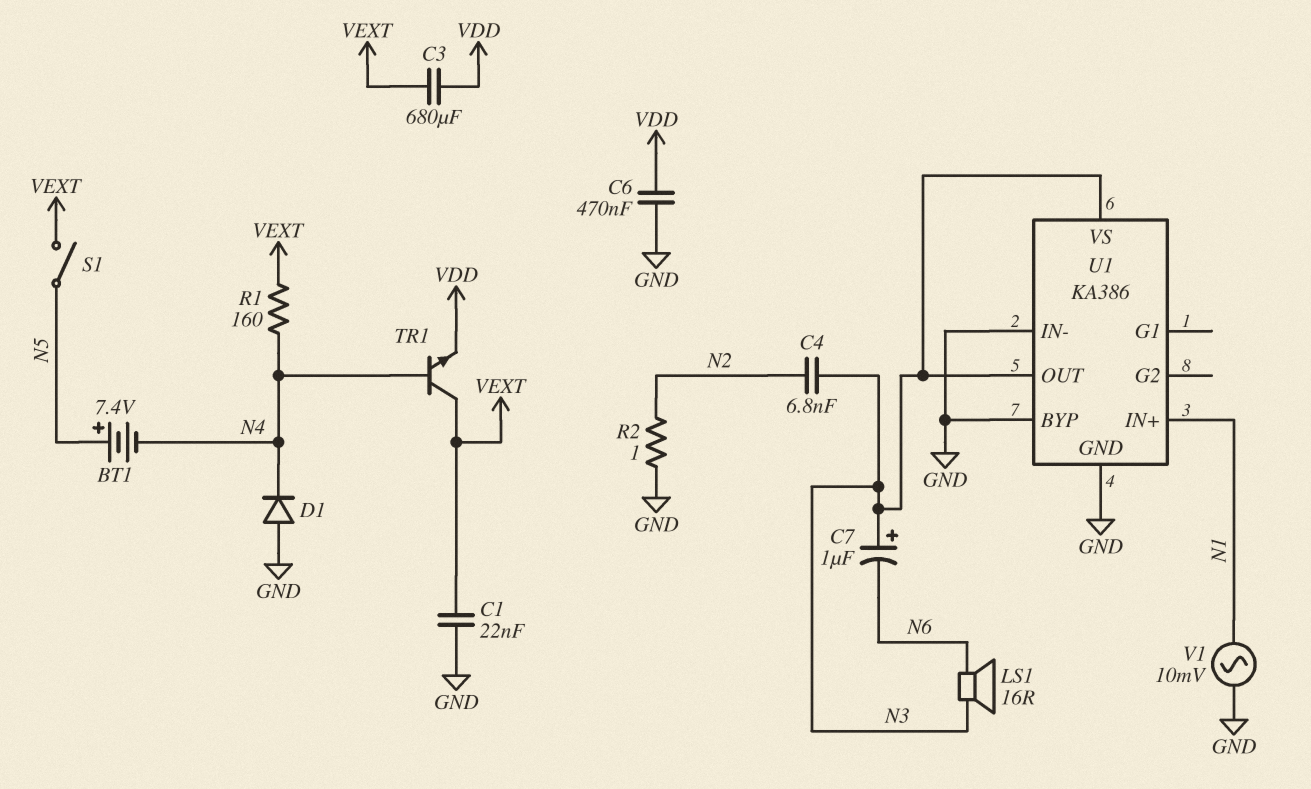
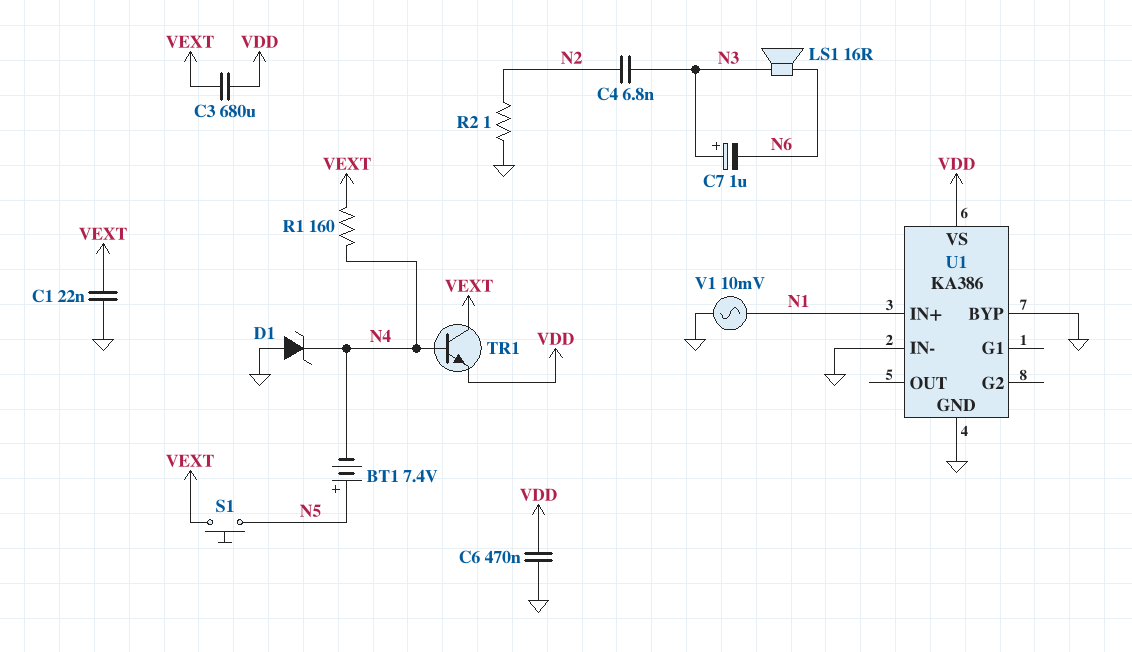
D1: diode (A GND, K N4) -> zener (A GND, K N4)
S1: switch (N5, VEXT) -> button (N5, VEXT)
U1 pin OUT: N3 -> none
U1 pin VS: N3 -> VDD

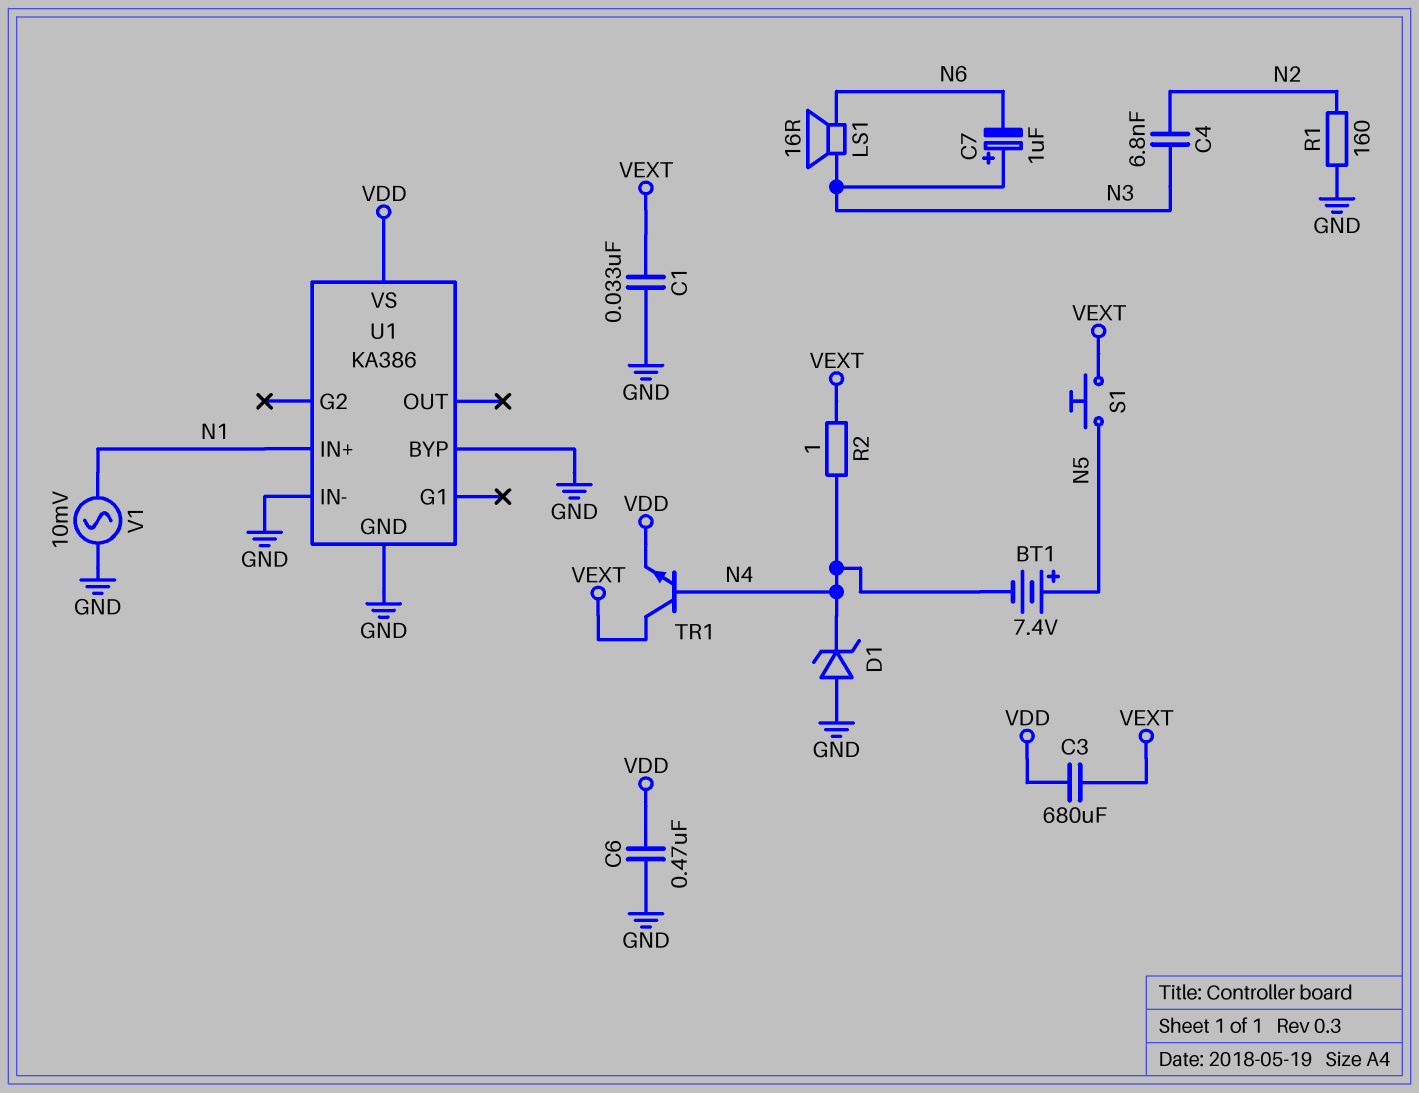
C1: 22nF (GND, VEXT) -> 33nF (GND, VEXT)
R1: 160 (N4, VEXT) -> 160 (GND, N2)
R2: 1 (GND, N2) -> 1 (N4, VEXT)

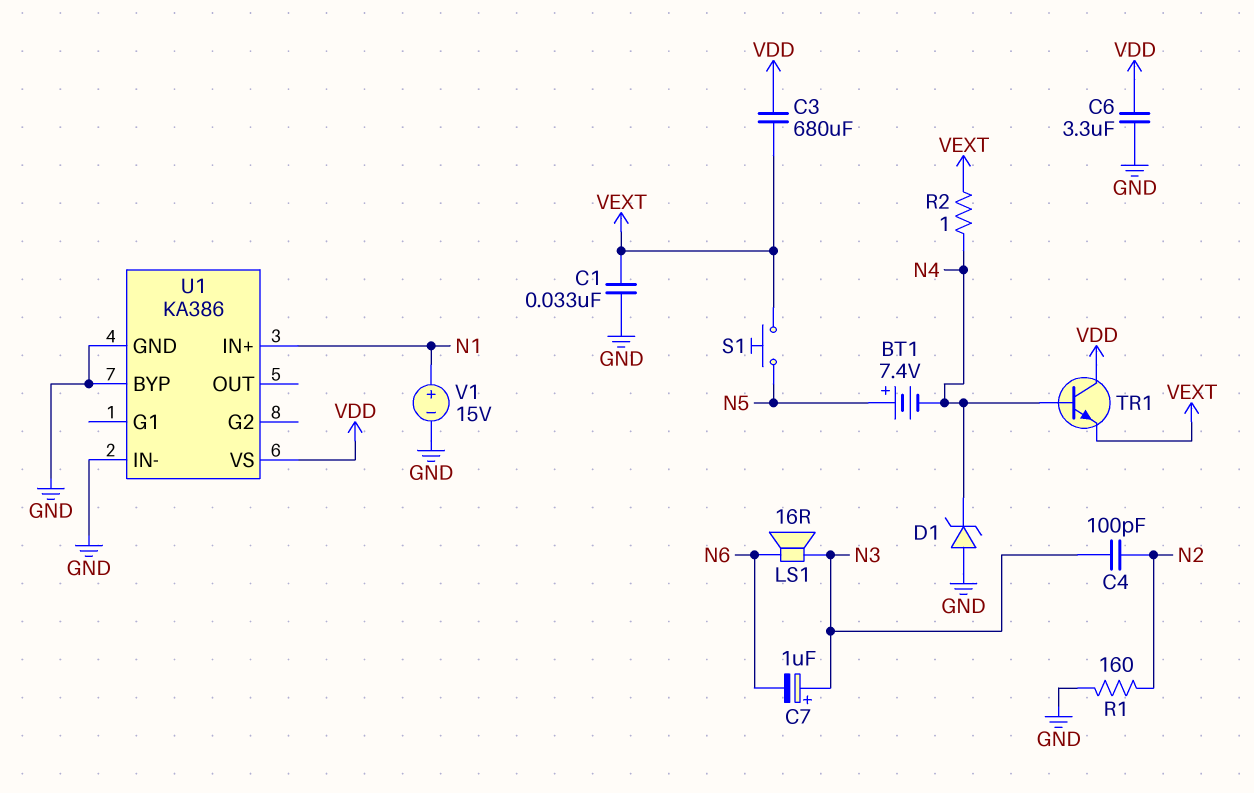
C4: 6.8nF (N2, N3) -> 100pF (N2, N3)
C6: 470nF (GND, VDD) -> 3.3uF (GND, VDD)
TR1: NPN (B N4, C VEXT, E VDD) -> NPN (B N4, C VDD, E VEXT)
V1: AC 10mV (GND, N1) -> 15V (plus N1, minus GND)

